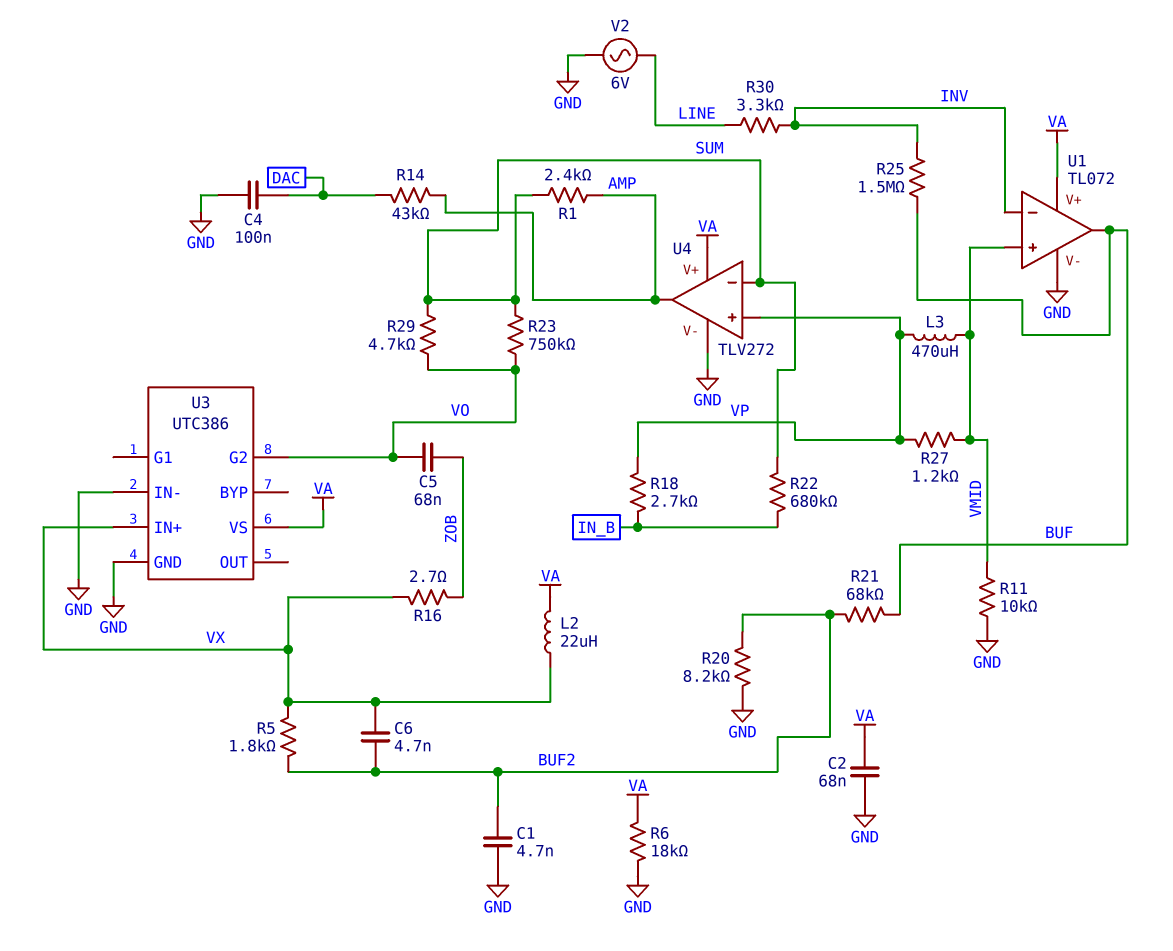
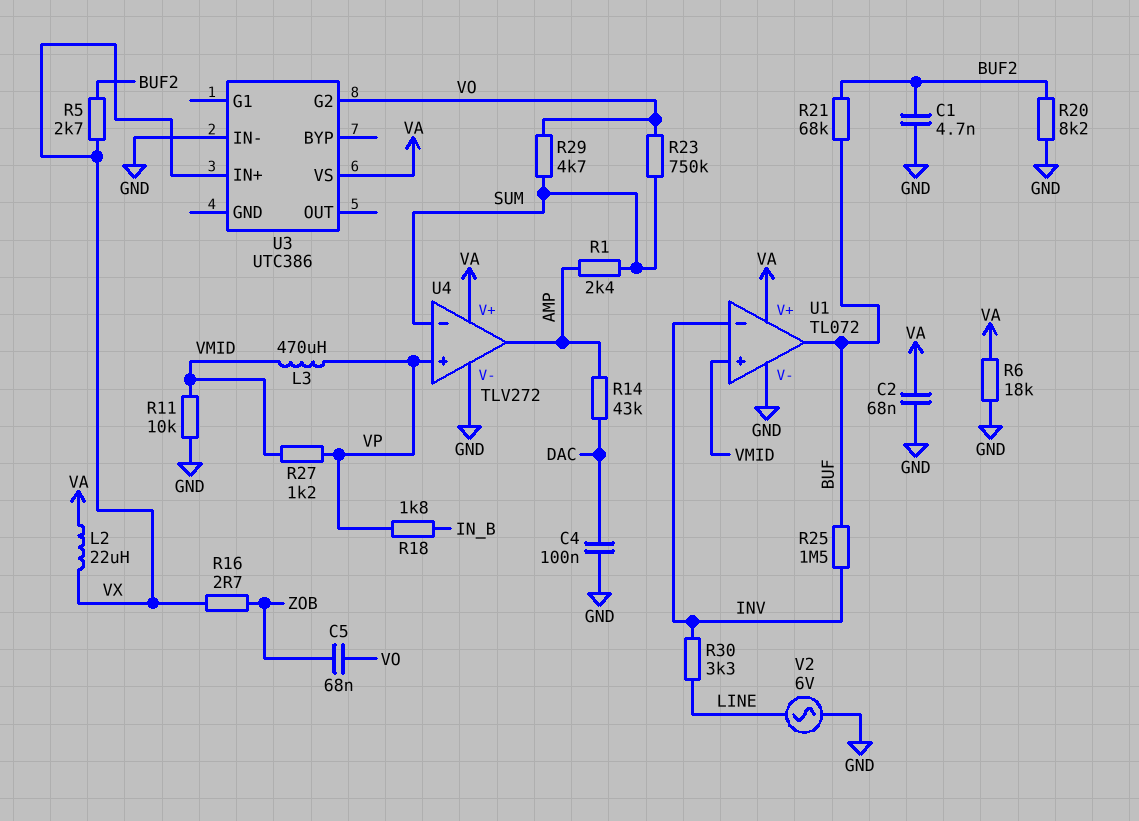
C6: 4.7nF (BUF2, VX) -> none
R5: 1.8k (BUF2, VX) -> 2.7k (BUF2, VX)
R18: 2.7k (IN_B, VP) -> 1.8k (IN_B, VP)
R22: 680k (IN_B, SUM) -> none
U3 pin GND: GND -> none

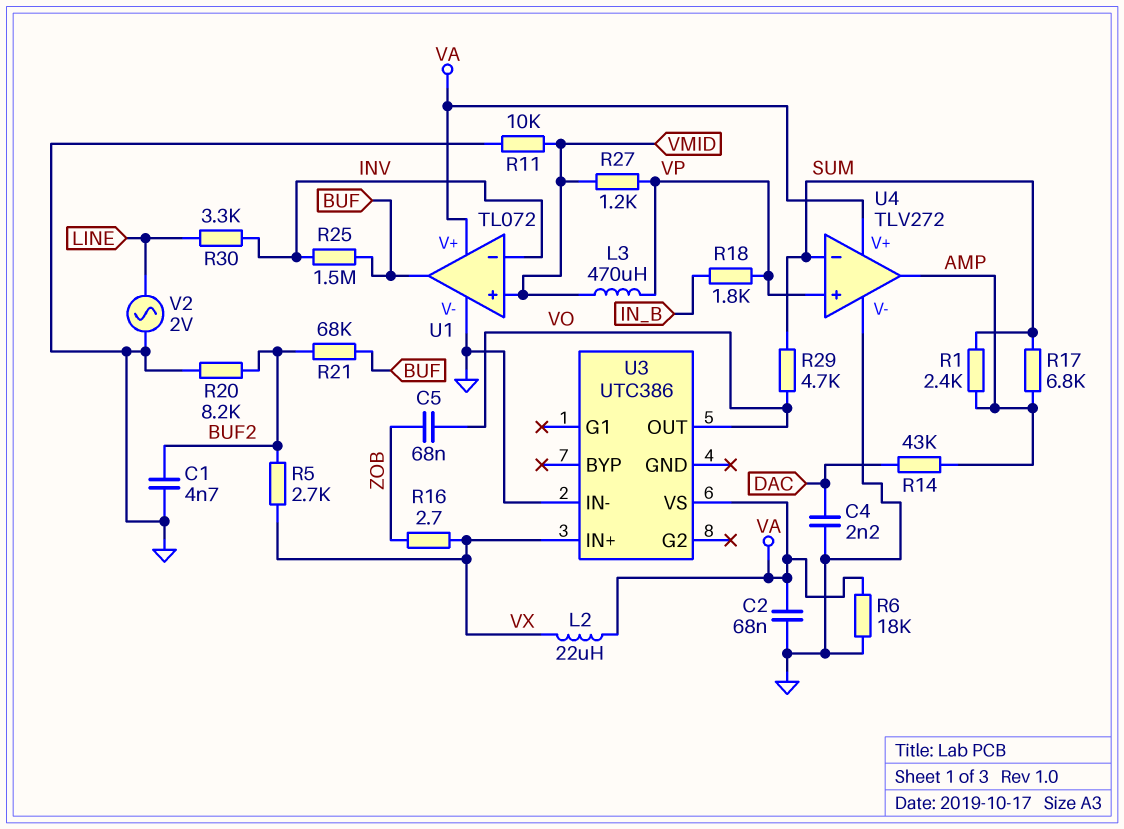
C4: 100nF (DAC, GND) -> 2.2nF (DAC, GND)
R17: none -> 6.8k (AMP, SUM)
R23: 750k (SUM, VO) -> none
U3 pin G2: VO -> none
U3 pin OUT: none -> VO
V2: AC 6V (GND, LINE) -> AC 2V (GND, LINE)

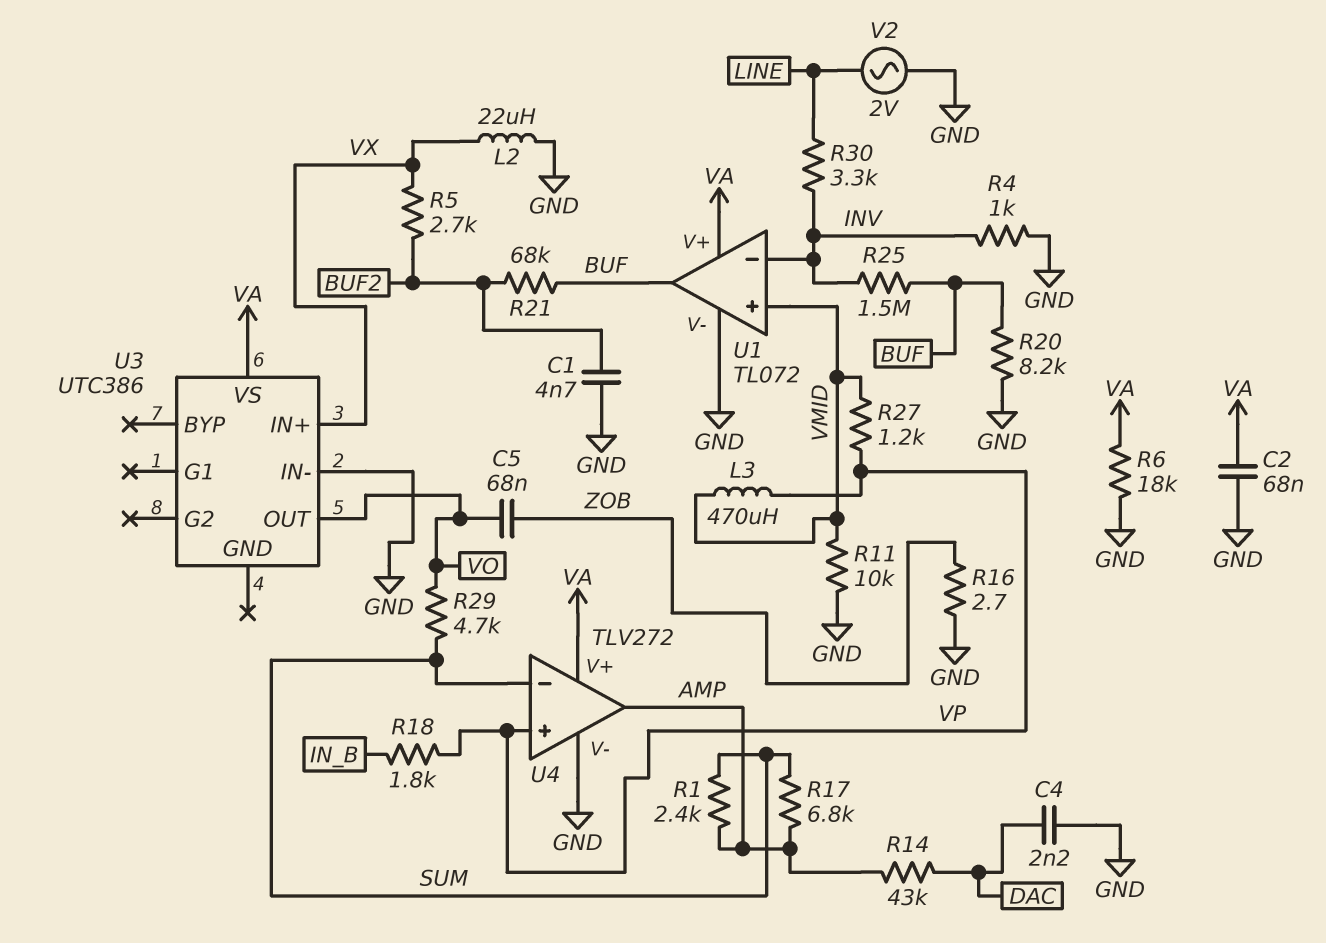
L2: 22uH (VA, VX) -> 22uH (GND, VX)
R4: none -> 1k (GND, INV)
R16: 2.7 (VX, ZOB) -> 2.7 (GND, ZOB)
R20: 8.2k (BUF2, GND) -> 8.2k (BUF, GND)

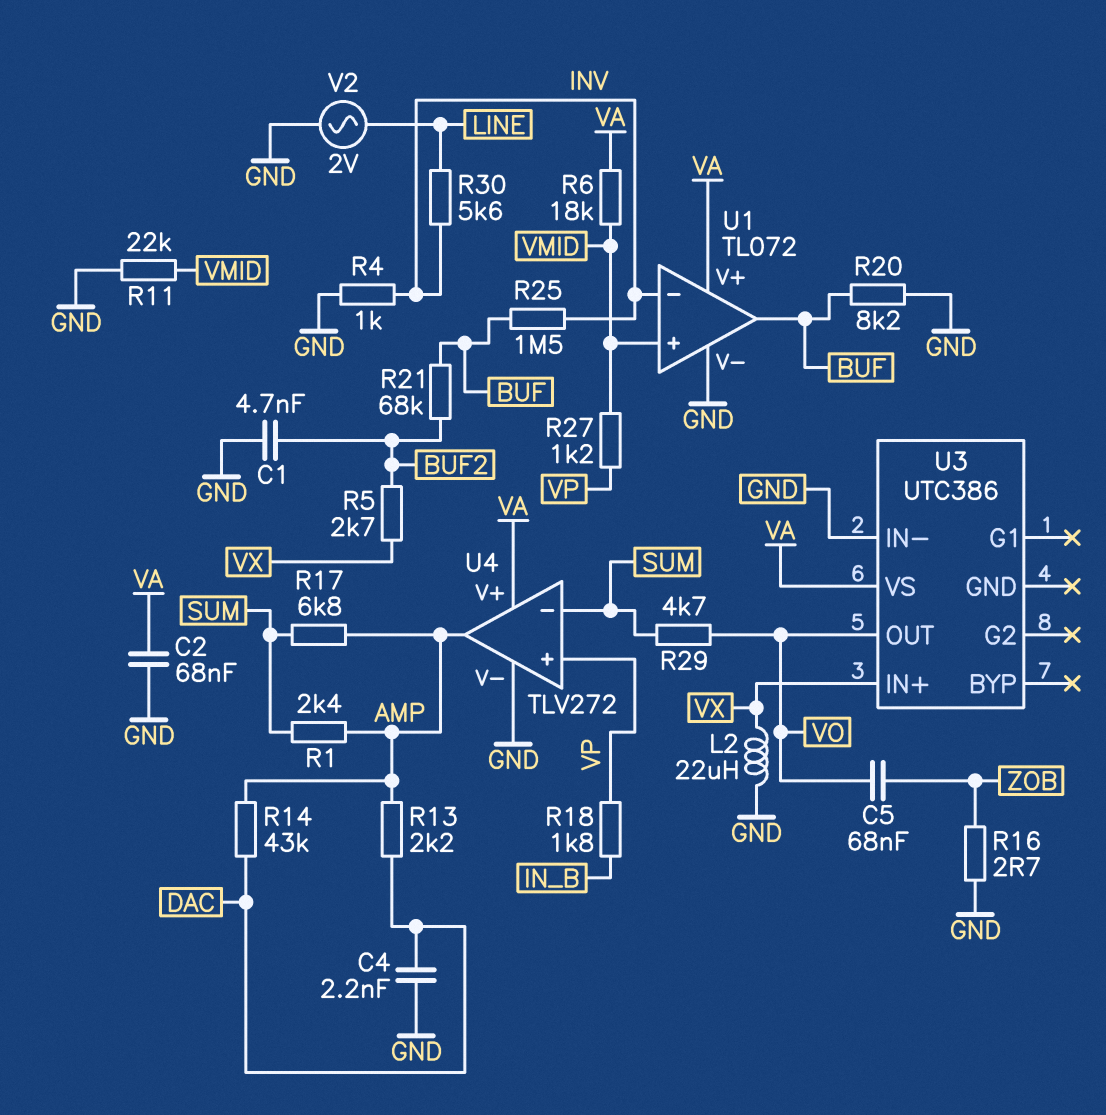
L3: 470uH (VMID, VP) -> none
R6: 18k (GND, VA) -> 18k (VA, VMID)
R11: 10k (GND, VMID) -> 22k (GND, VMID)
R13: none -> 2.2k (AMP, DAC)
R30: 3.3k (INV, LINE) -> 5.6k (INV, LINE)

